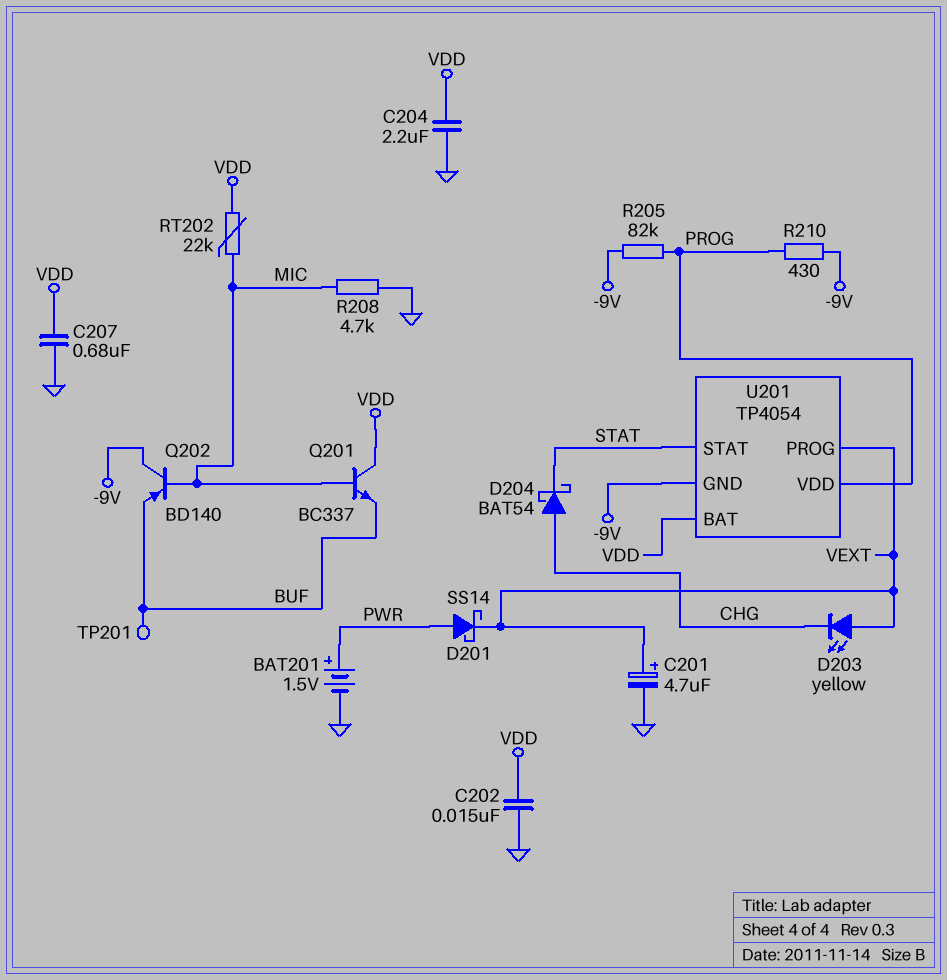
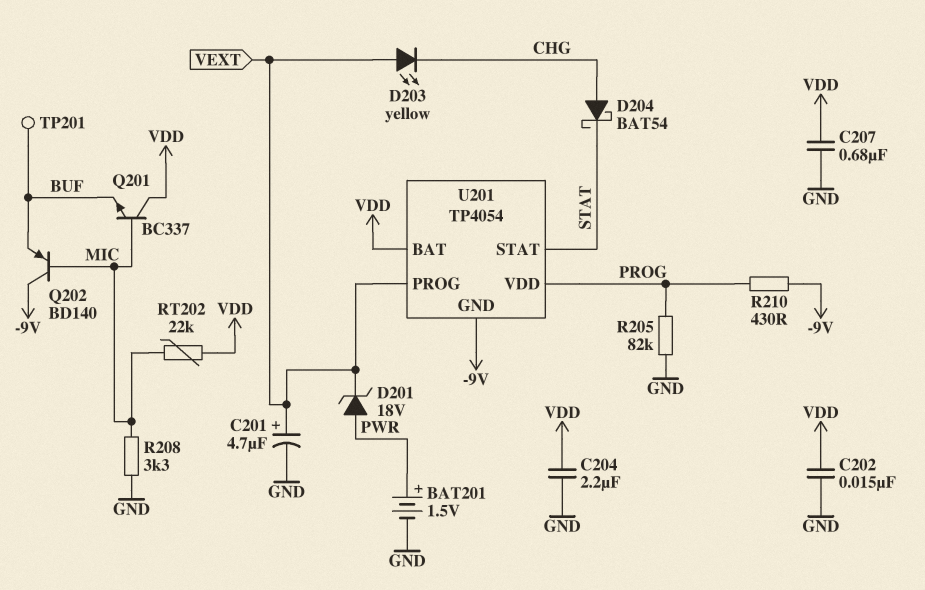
D201: schottky SS14 (A PWR, K VEXT) -> zener 18V (A PWR, K VEXT)
R205: 82k (-9V, PROG) -> 82k (GND, PROG)
R208: 4.7k (GND, MIC) -> 3.3k (GND, MIC)

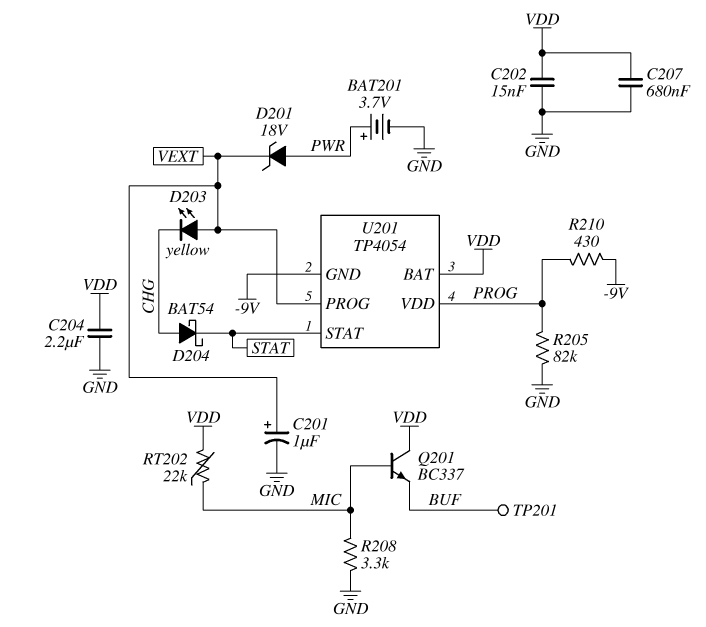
BAT201: 1.5V (plus PWR, minus GND) -> 3.7V (plus PWR, minus GND)
C201: 4.7uF (plus VEXT, minus GND) -> 1uF (plus VEXT, minus GND)
Q202: PNP BD140 (B MIC, C -9V, E BUF) -> none

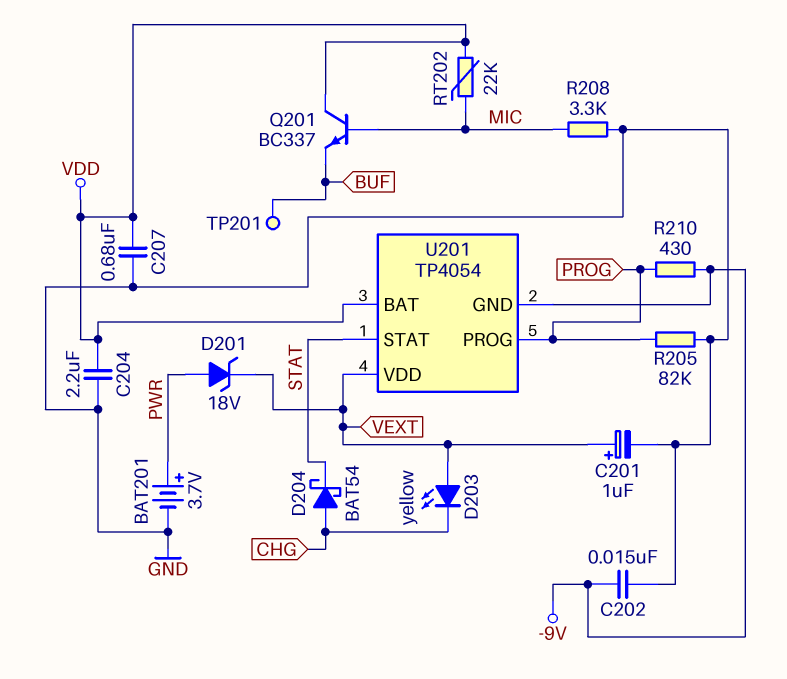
C202: 15nF (GND, VDD) -> 15nF (-9V, GND)
U201 pin PROG: VEXT -> PROG
U201 pin VDD: PROG -> VEXT

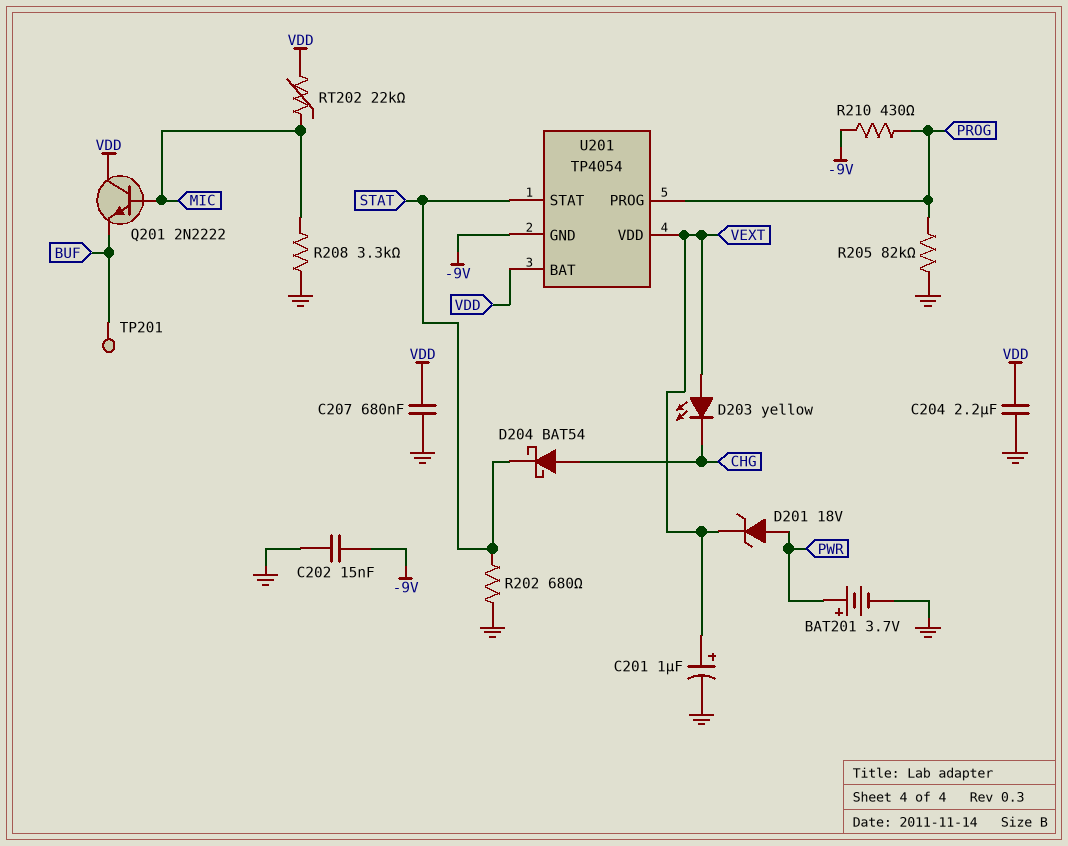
Q201: NPN BC337 (B MIC, C VDD, E BUF) -> NPN 2N2222 (B MIC, C VDD, E BUF)
R202: none -> 680 (GND, STAT)

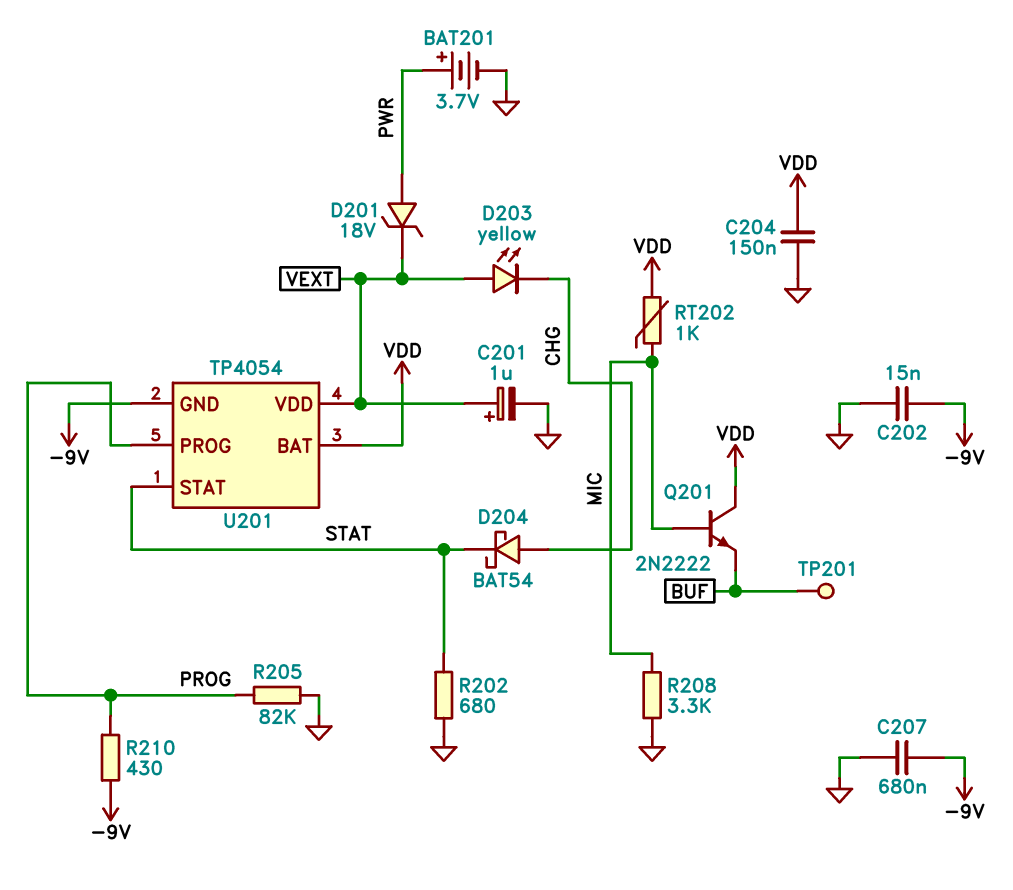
C204: 2.2uF (GND, VDD) -> 150nF (GND, VDD)
C207: 680nF (GND, VDD) -> 680nF (-9V, GND)
RT202: 22k (MIC, VDD) -> 1k (MIC, VDD)

